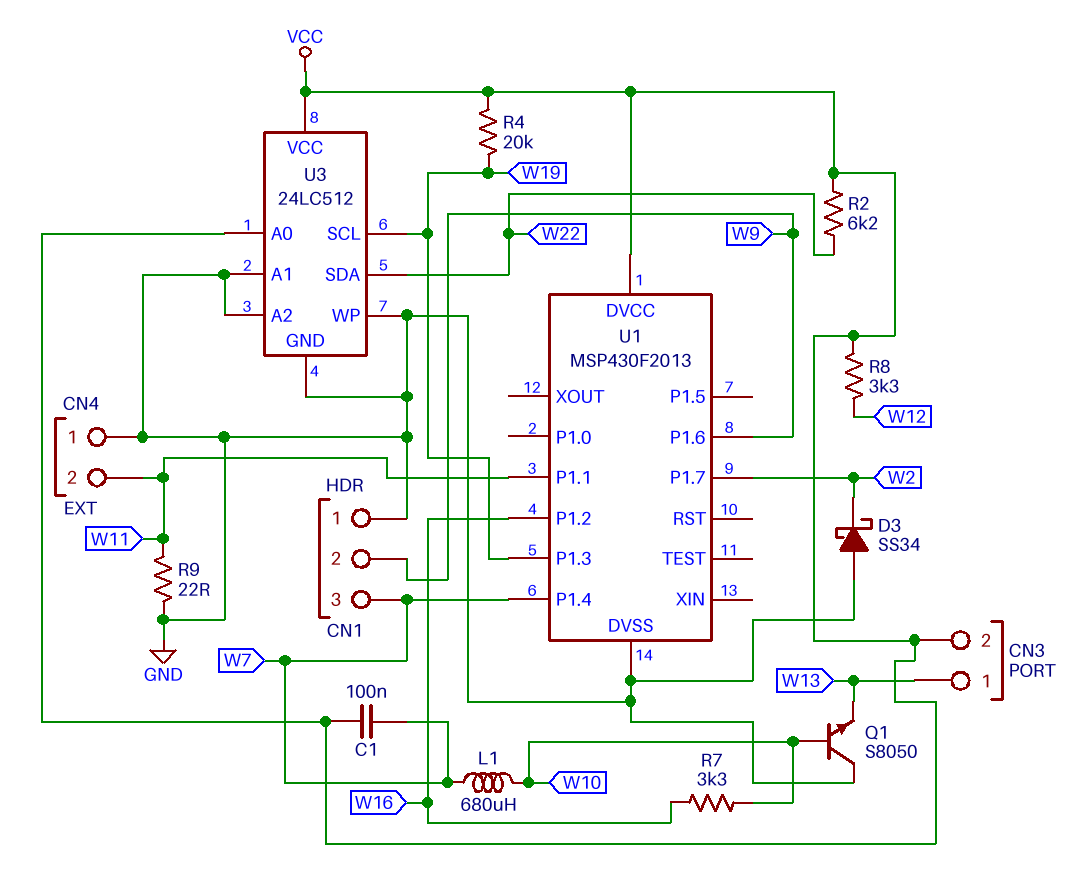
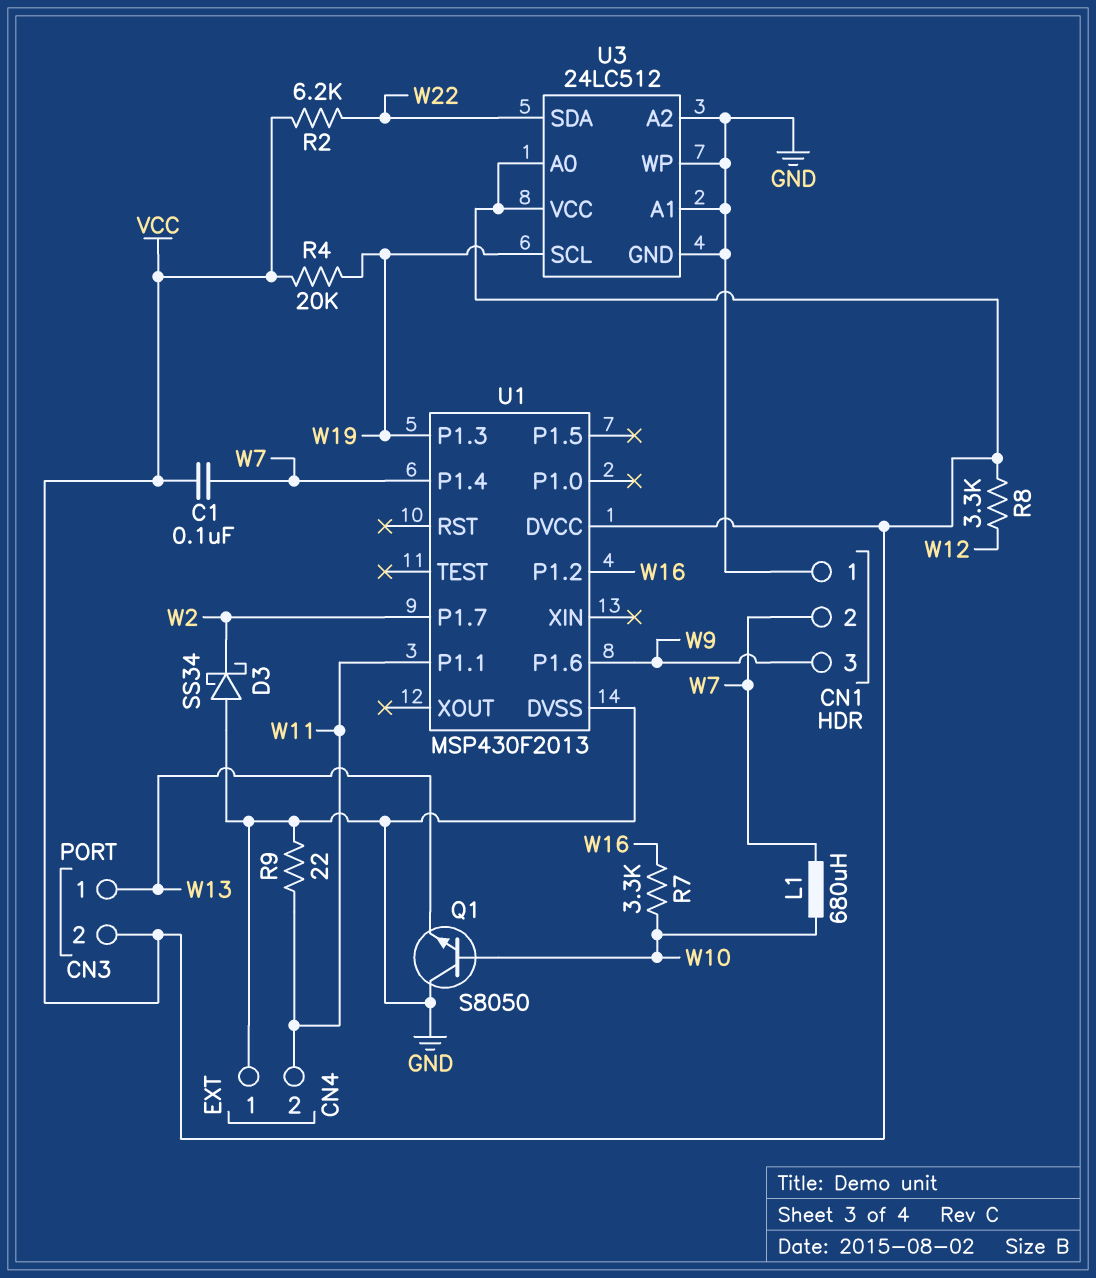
CN1 pin 2: W9 -> W7
CN1 pin 3: W7 -> W9

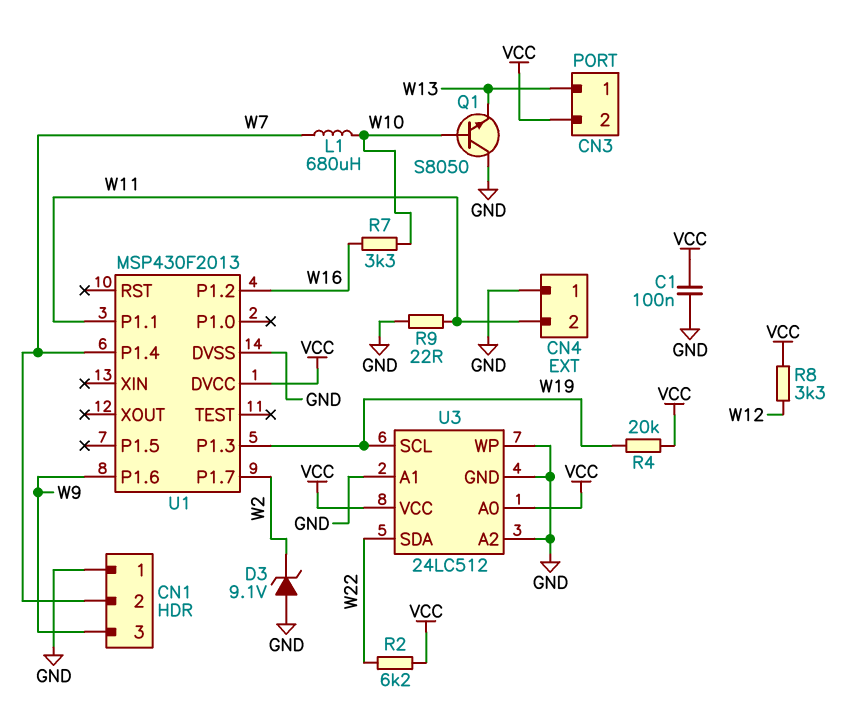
C1: 100nF (VCC, W7) -> 100nF (GND, VCC)
D3: schottky SS34 (A GND, K W2) -> zener 9.1V (A GND, K W2)

